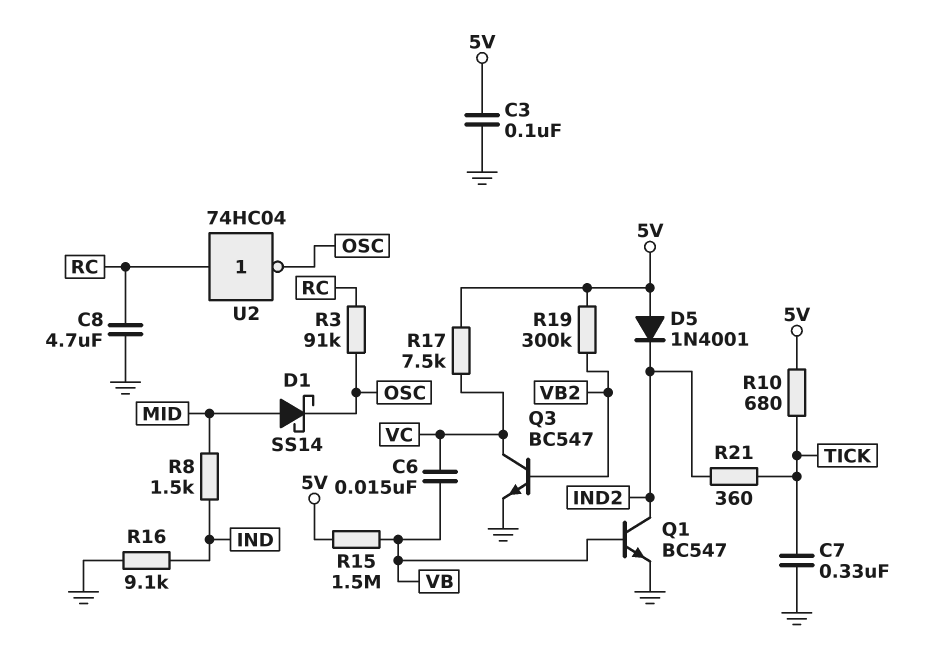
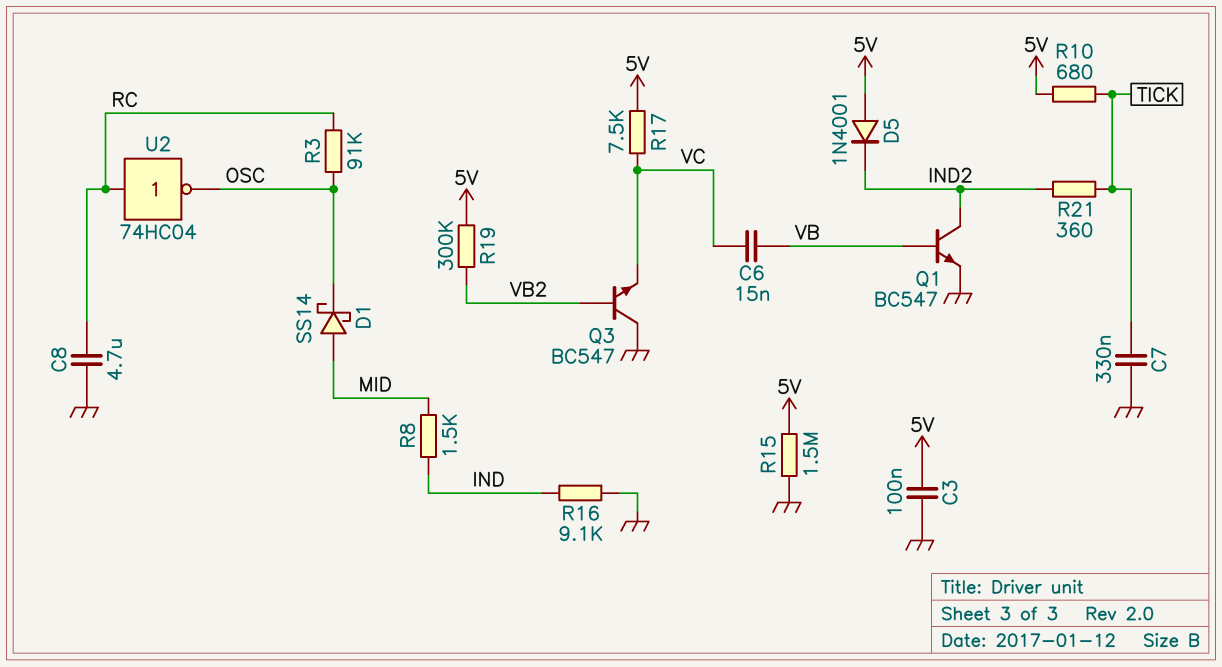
Q3: NPN BC547 (B VB2, C VC, E GND) -> NPN BC547 (B VB2, C GND, E VC)
R15: 1.5M (5V, VB) -> 1.5M (5V, GND)

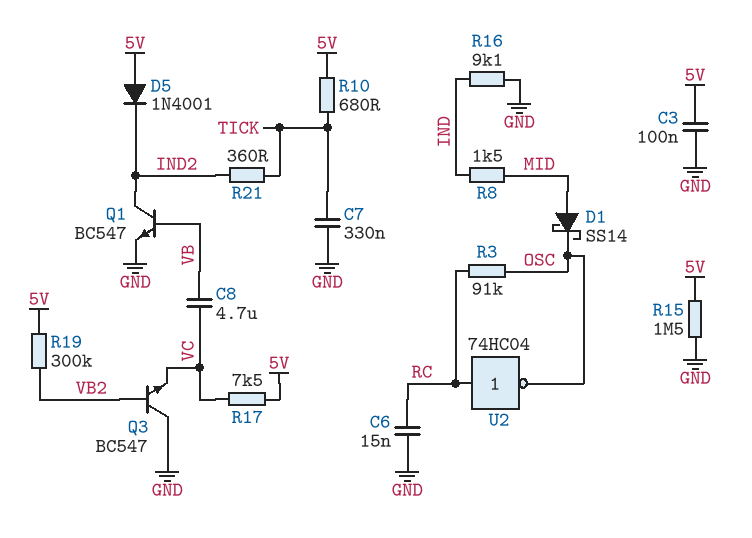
C6: 15nF (VB, VC) -> 15nF (GND, RC)
C8: 4.7uF (GND, RC) -> 4.7uF (VB, VC)

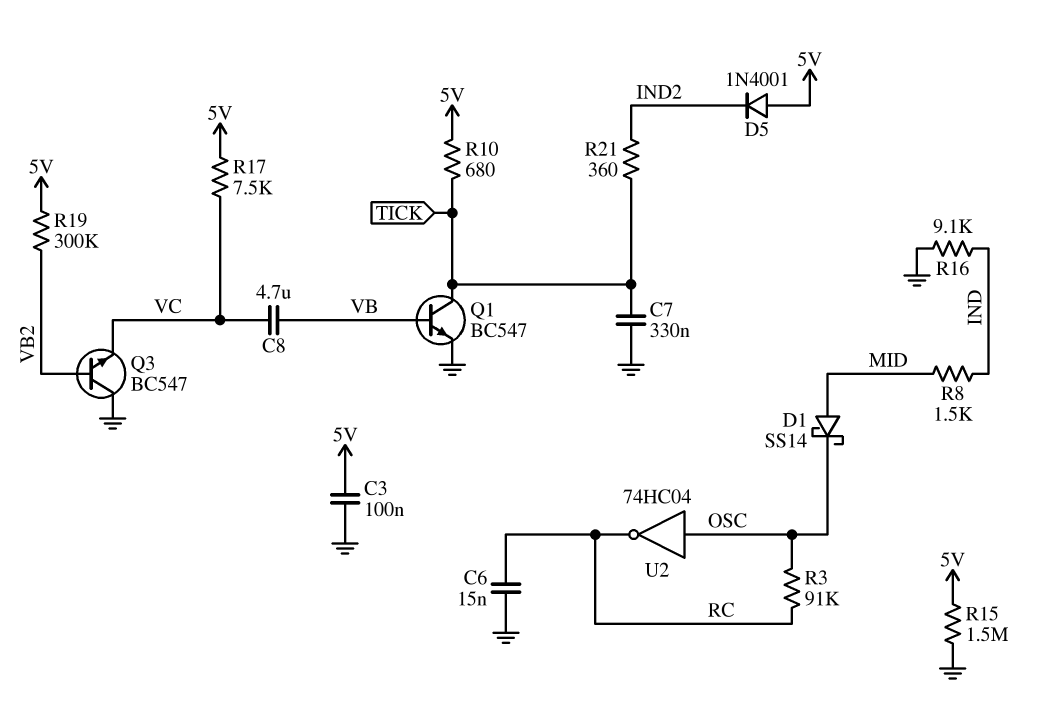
Q1: NPN BC547 (B VB, C IND2, E GND) -> NPN BC547 (B VB, C TICK, E GND)
U2: NOT 74HC04 (in RC, out OSC) -> NOT 74HC04 (in OSC, out RC)

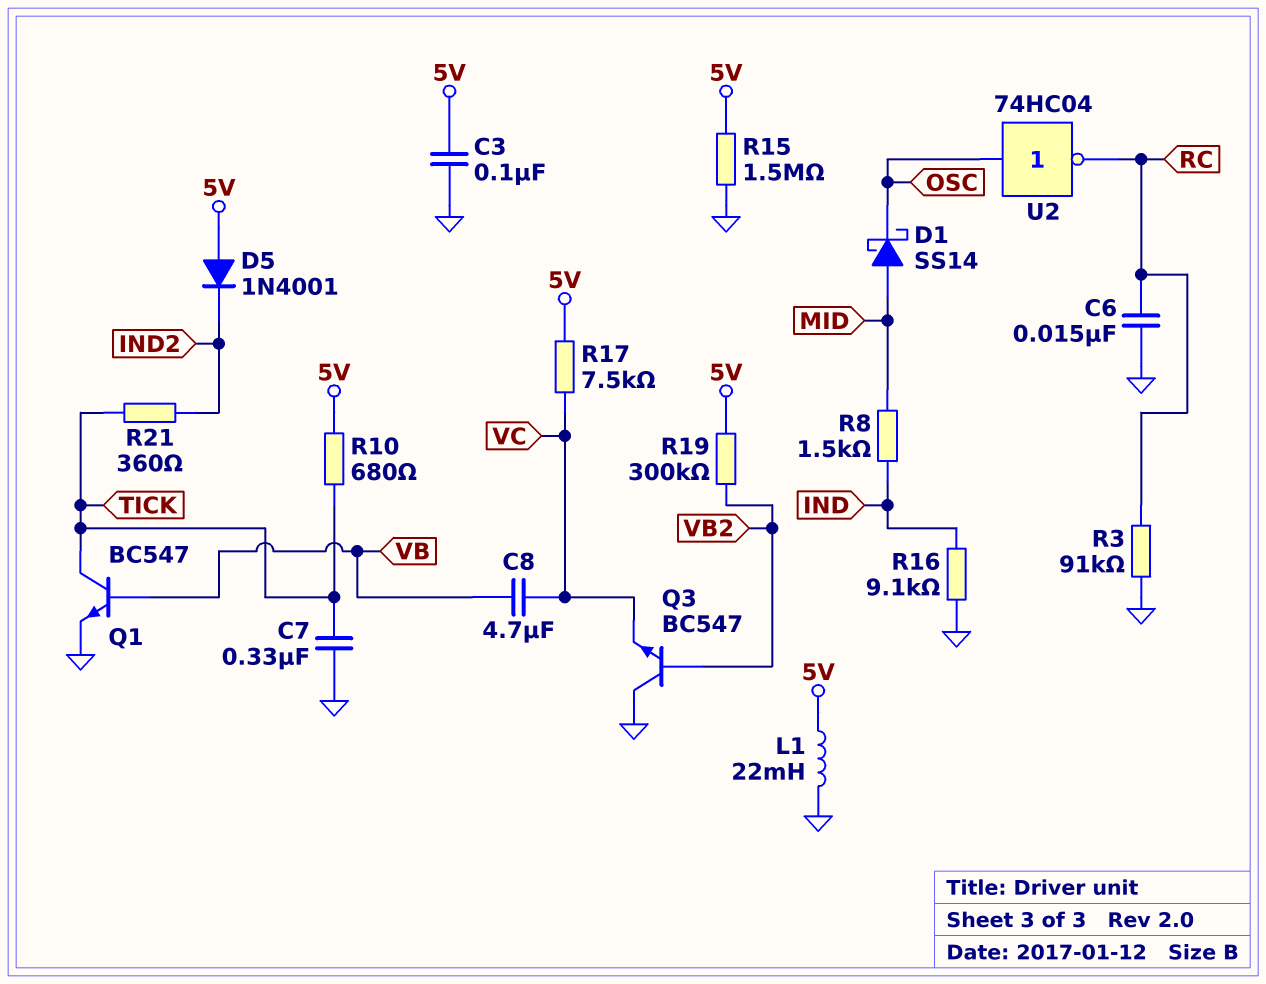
L1: none -> 22mH (5V, GND)
R3: 91k (OSC, RC) -> 91k (GND, RC)

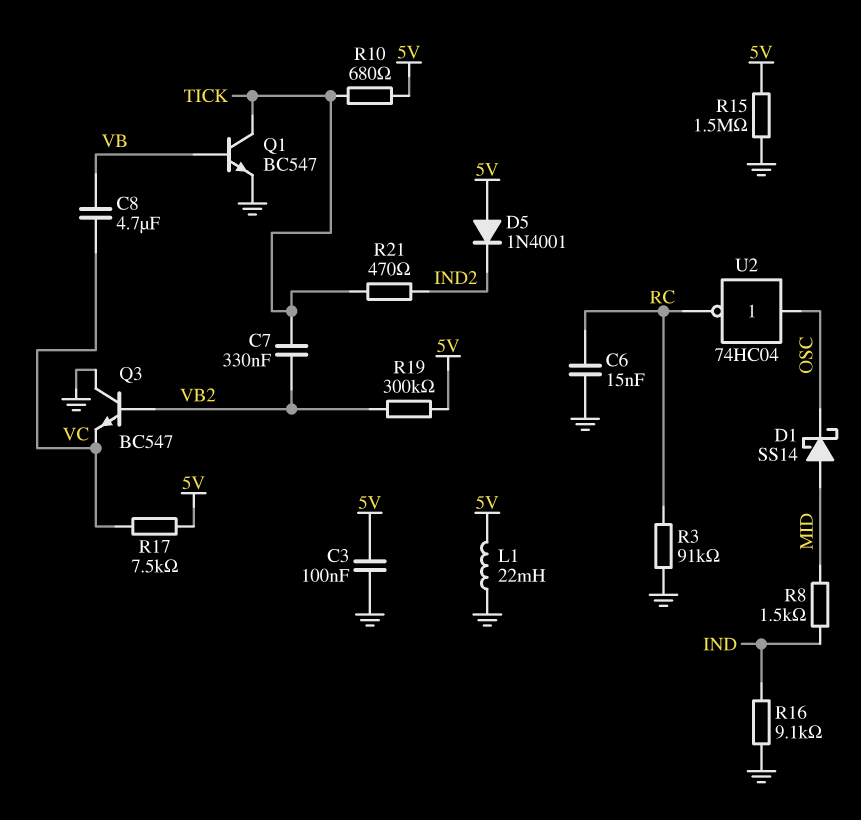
C7: 330nF (GND, TICK) -> 330nF (TICK, VB2)
R21: 360 (IND2, TICK) -> 470 (IND2, TICK)

